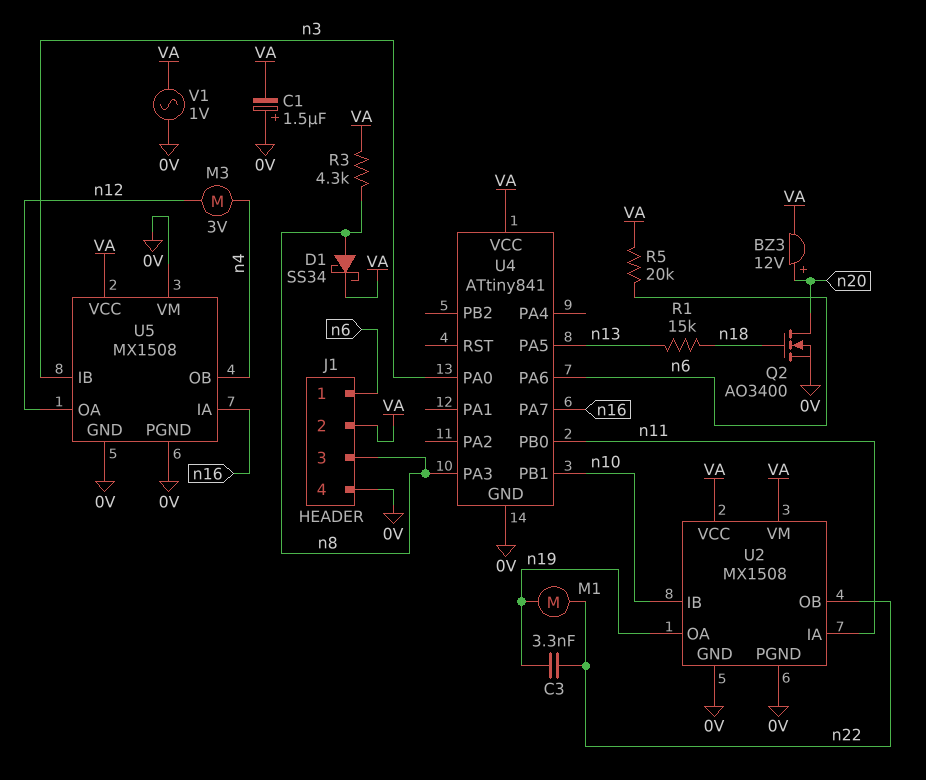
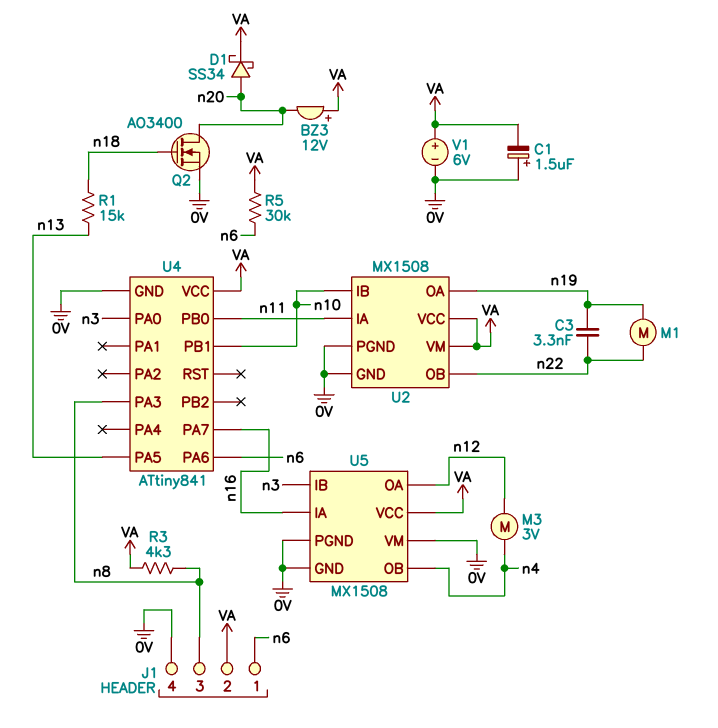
BZ3: buzzer 12V (plus n20, minus VA) -> buzzer 12V (plus VA, minus n20)
D1: schottky SS34 (A n8, K VA) -> schottky SS34 (A n20, K VA)
R5: 20k (VA, n6) -> 30k (VA, n6)
V1: AC 1V (0V, VA) -> 6V (plus VA, minus 0V)

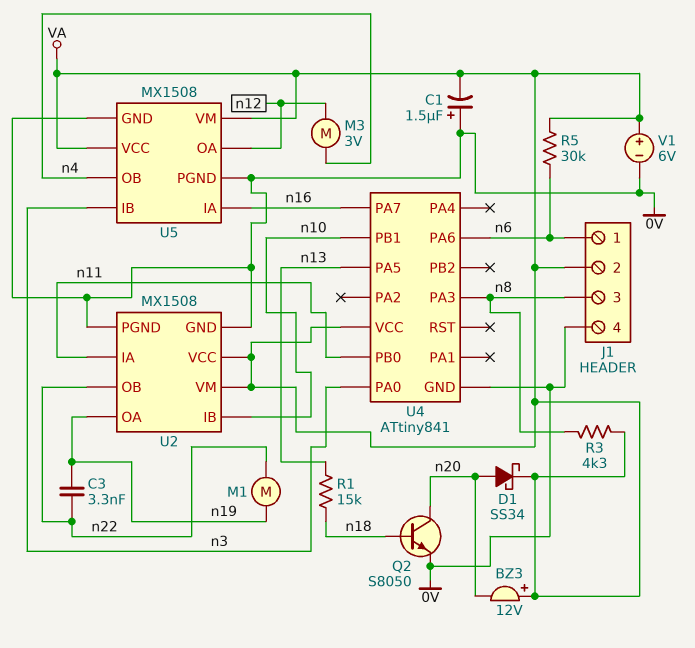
Q2: NMOS AO3400 (G n18, D n20, S 0V) -> NPN S8050 (B n18, C n20, E 0V)
U5 pin VM: 0V -> VA

